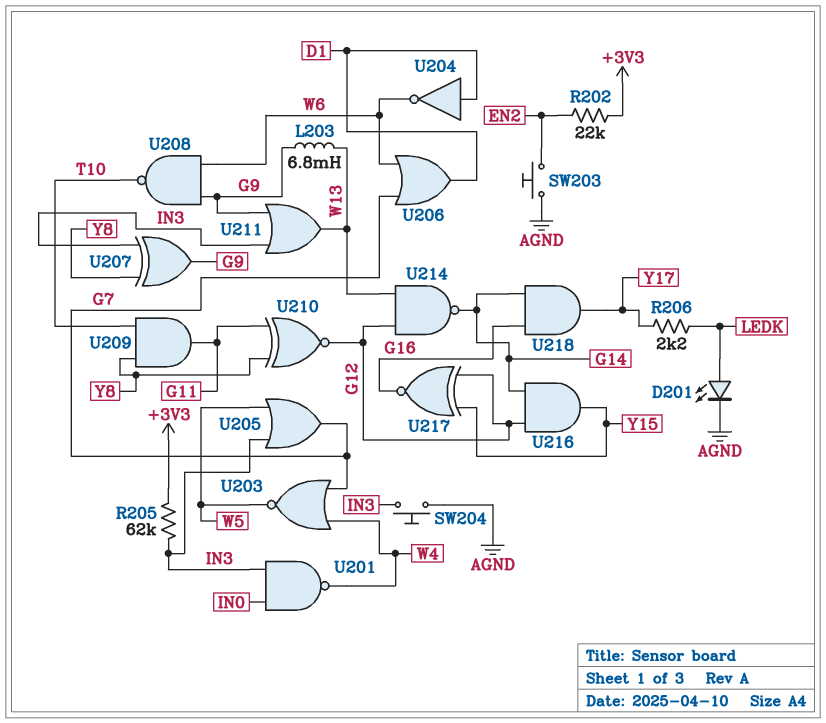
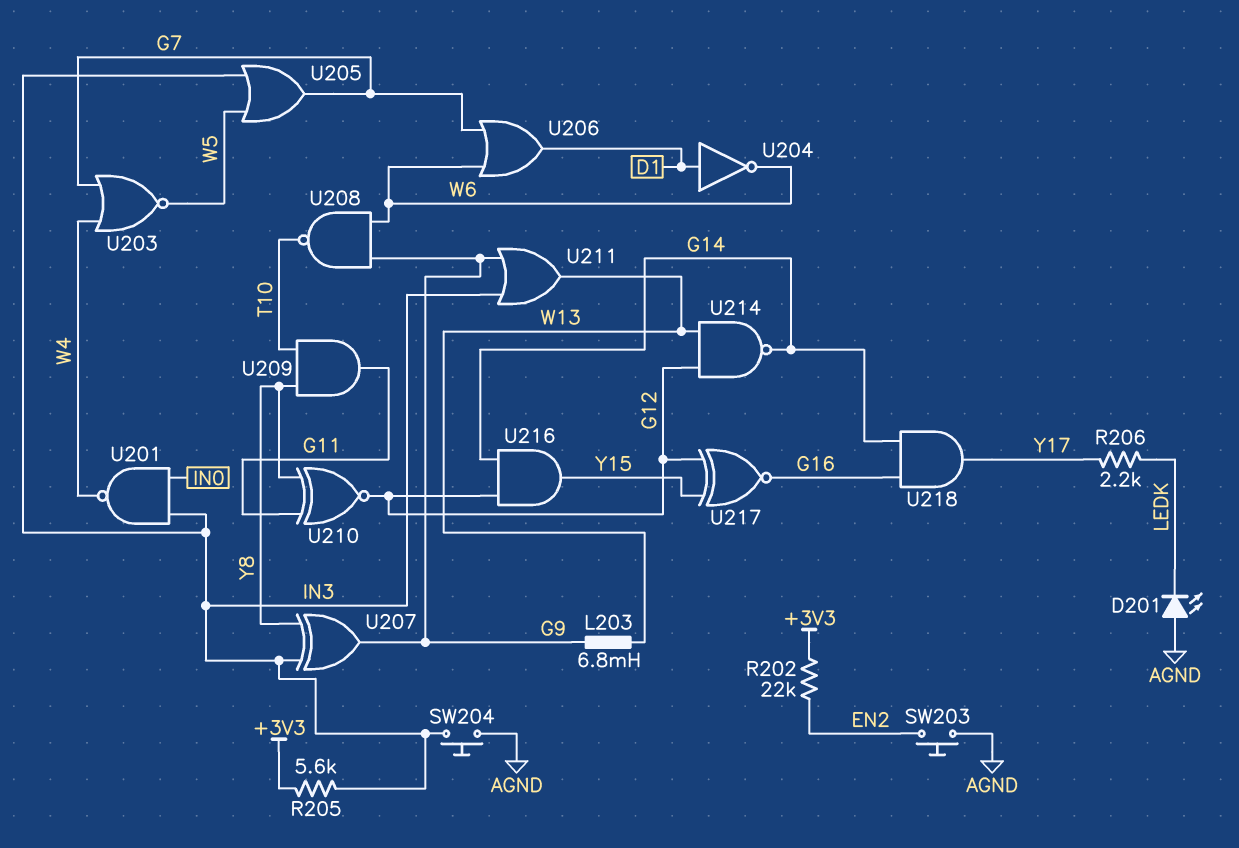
D201: LED (A LEDK, K AGND) -> LED (A AGND, K LEDK)
R205: 62k (+3V3, IN3) -> 5.6k (+3V3, IN3)

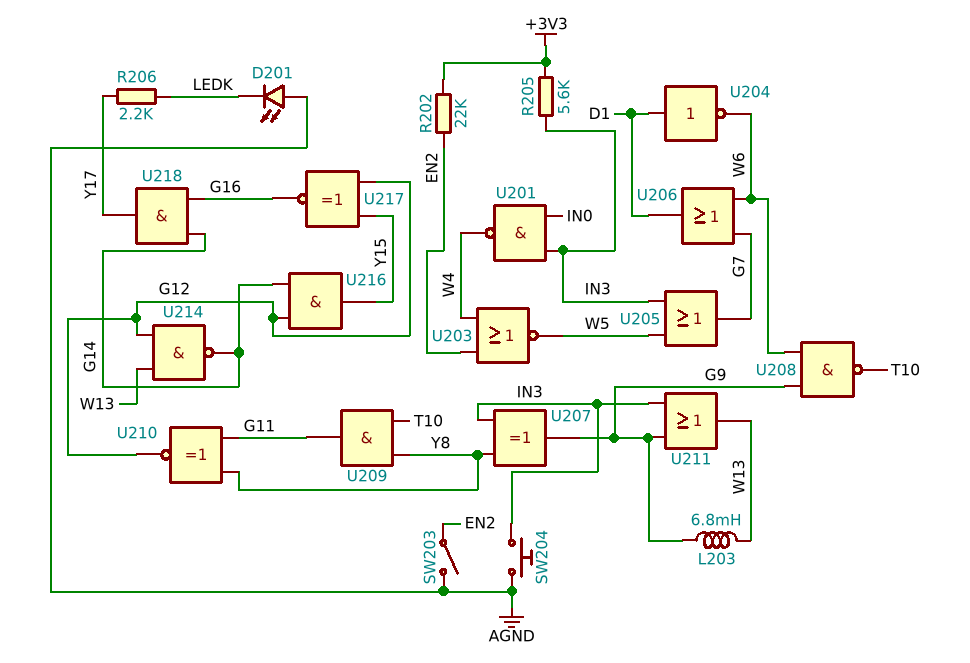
SW203: button (AGND, EN2) -> switch (AGND, EN2)
U203: NOR (in G7, in W4, out W5) -> NOR (in EN2, in W4, out W5)

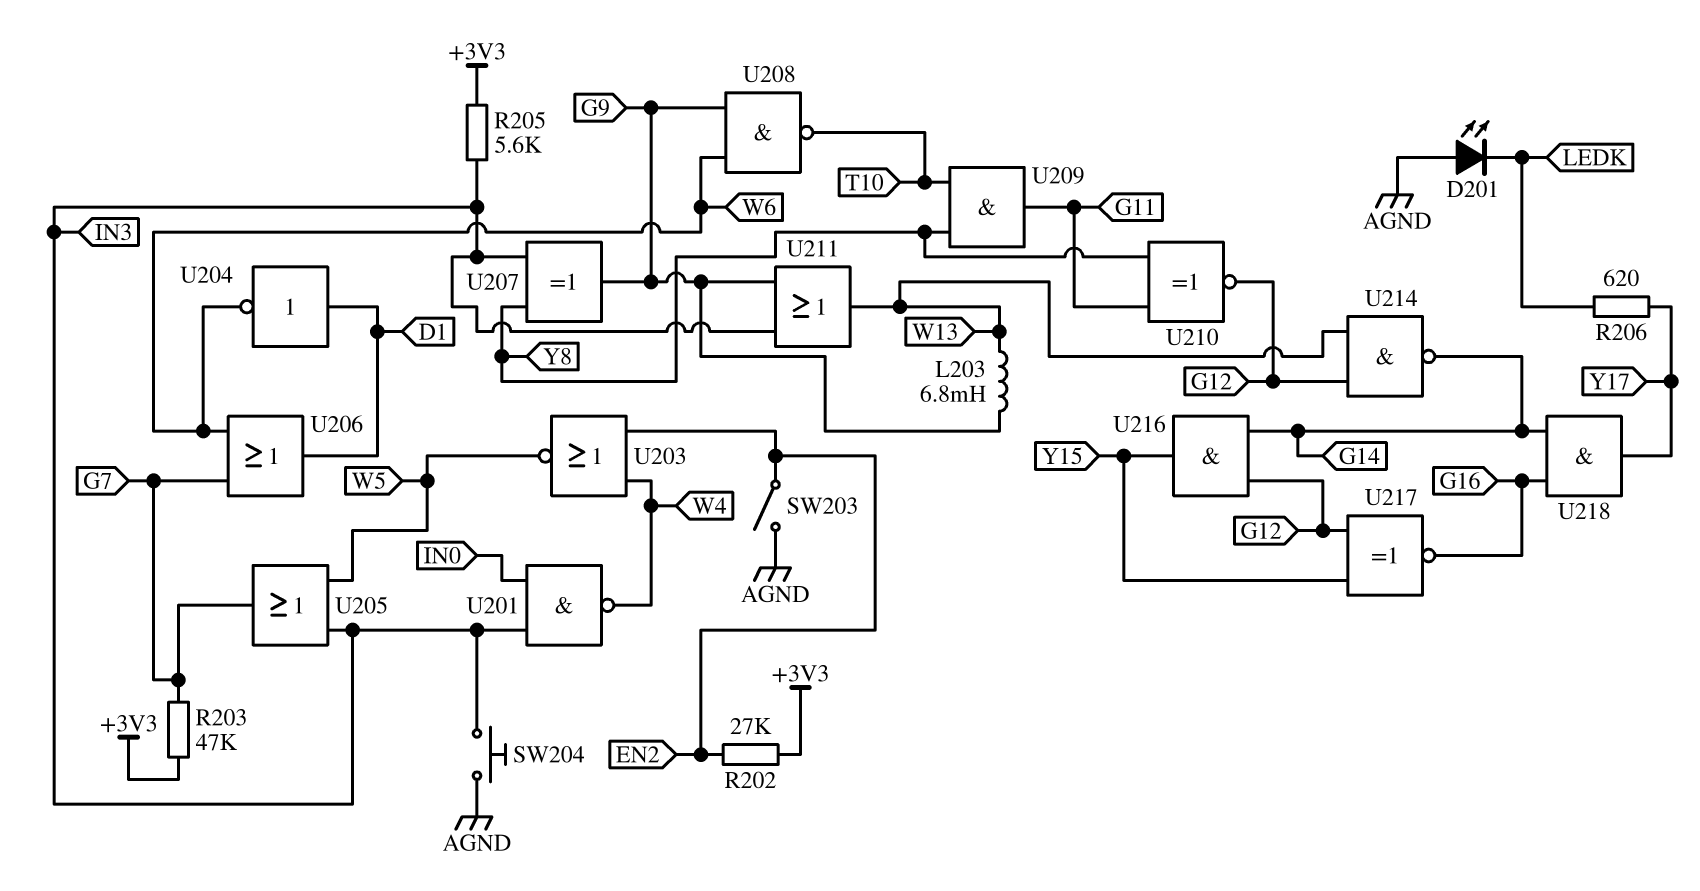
R202: 22k (+3V3, EN2) -> 27k (+3V3, EN2)
R203: none -> 47k (+3V3, G7)
R206: 2.2k (LEDK, Y17) -> 620 (LEDK, Y17)

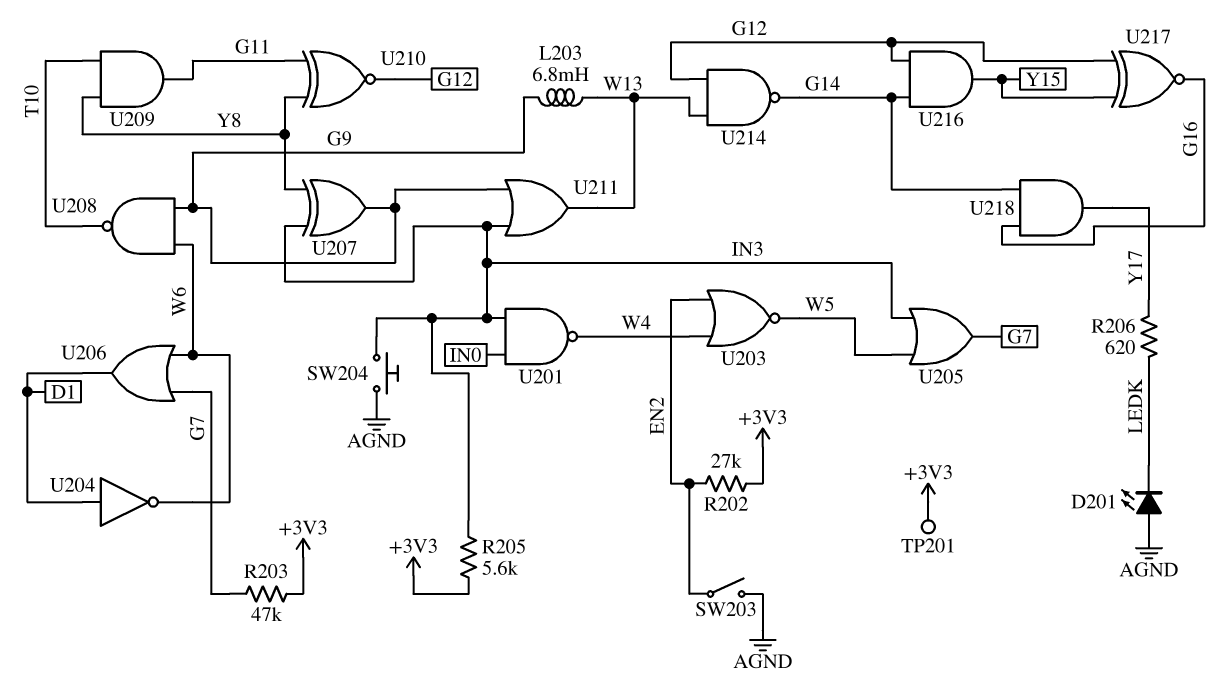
TP201: none -> test point (+3V3)

